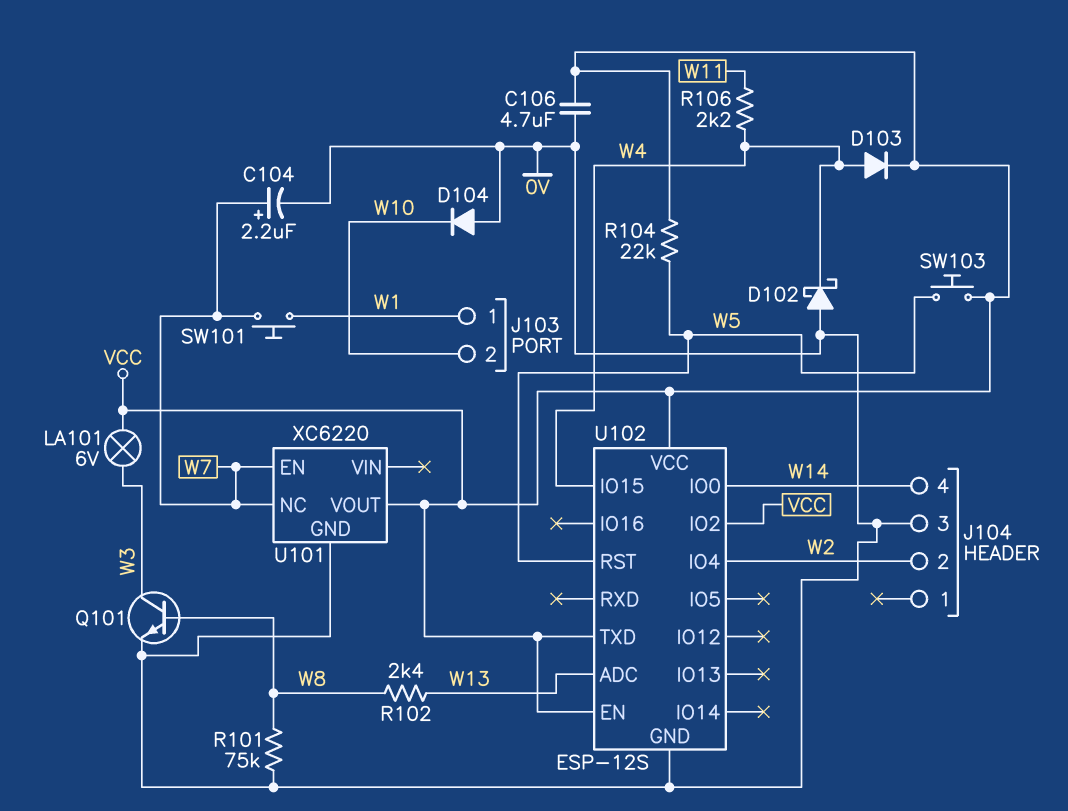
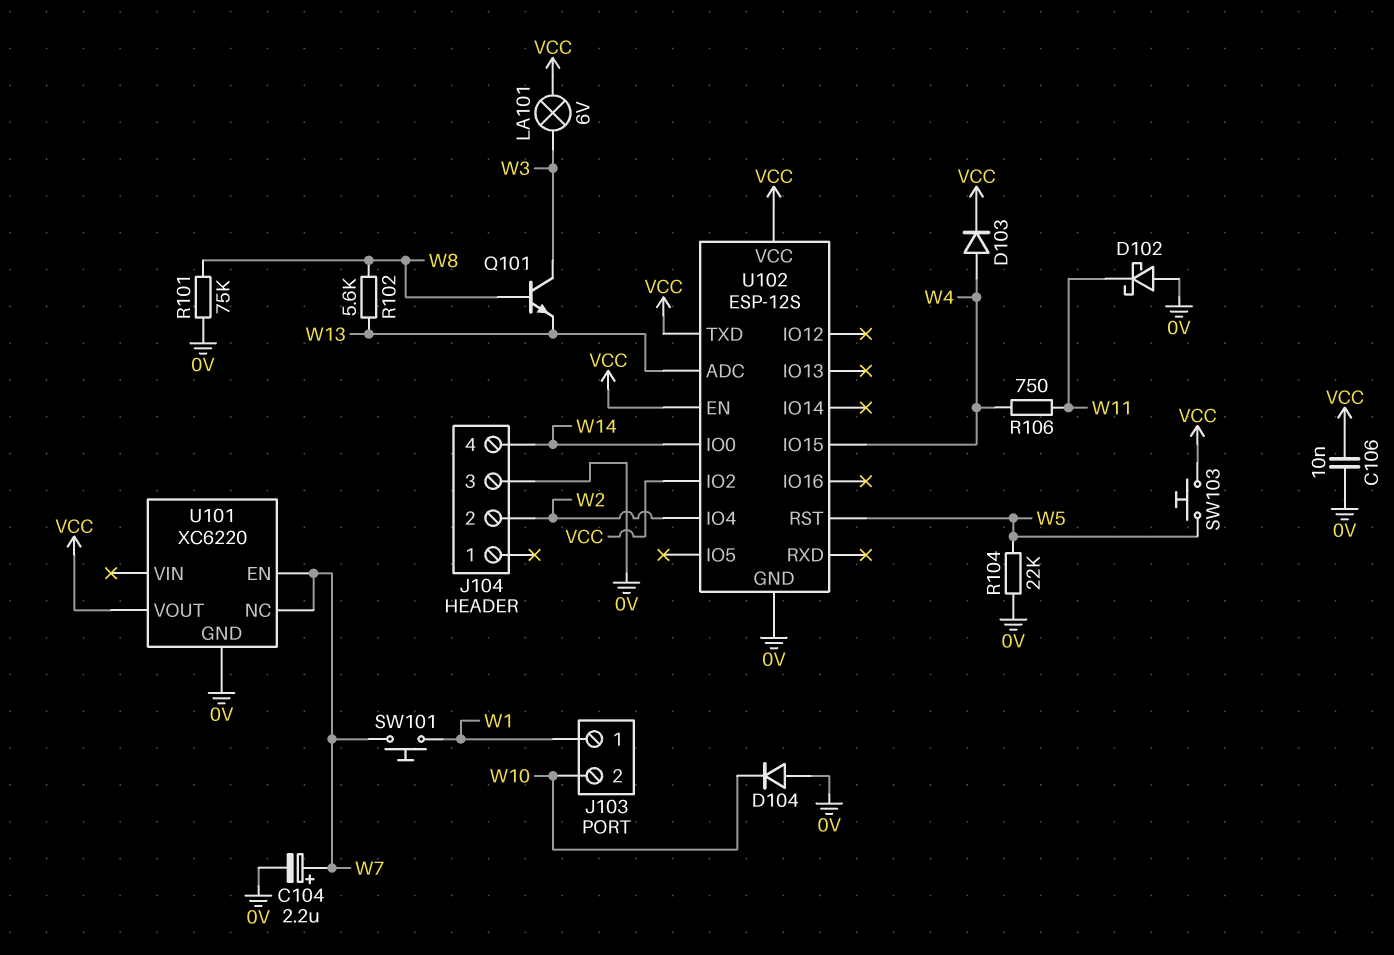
C106: 4.7uF (0V, VCC) -> 10nF (0V, VCC)
D102: schottky (A 0V, K W4) -> schottky (A 0V, K W11)
Q101: NPN (B W8, C W3, E 0V) -> NPN (B W8, C W3, E W13)
R102: 2.4k (W8, W13) -> 5.6k (W8, W13)
R104: 22k (VCC, W5) -> 22k (0V, W5)
R106: 2.2k (W4, W11) -> 750 (W4, W11)

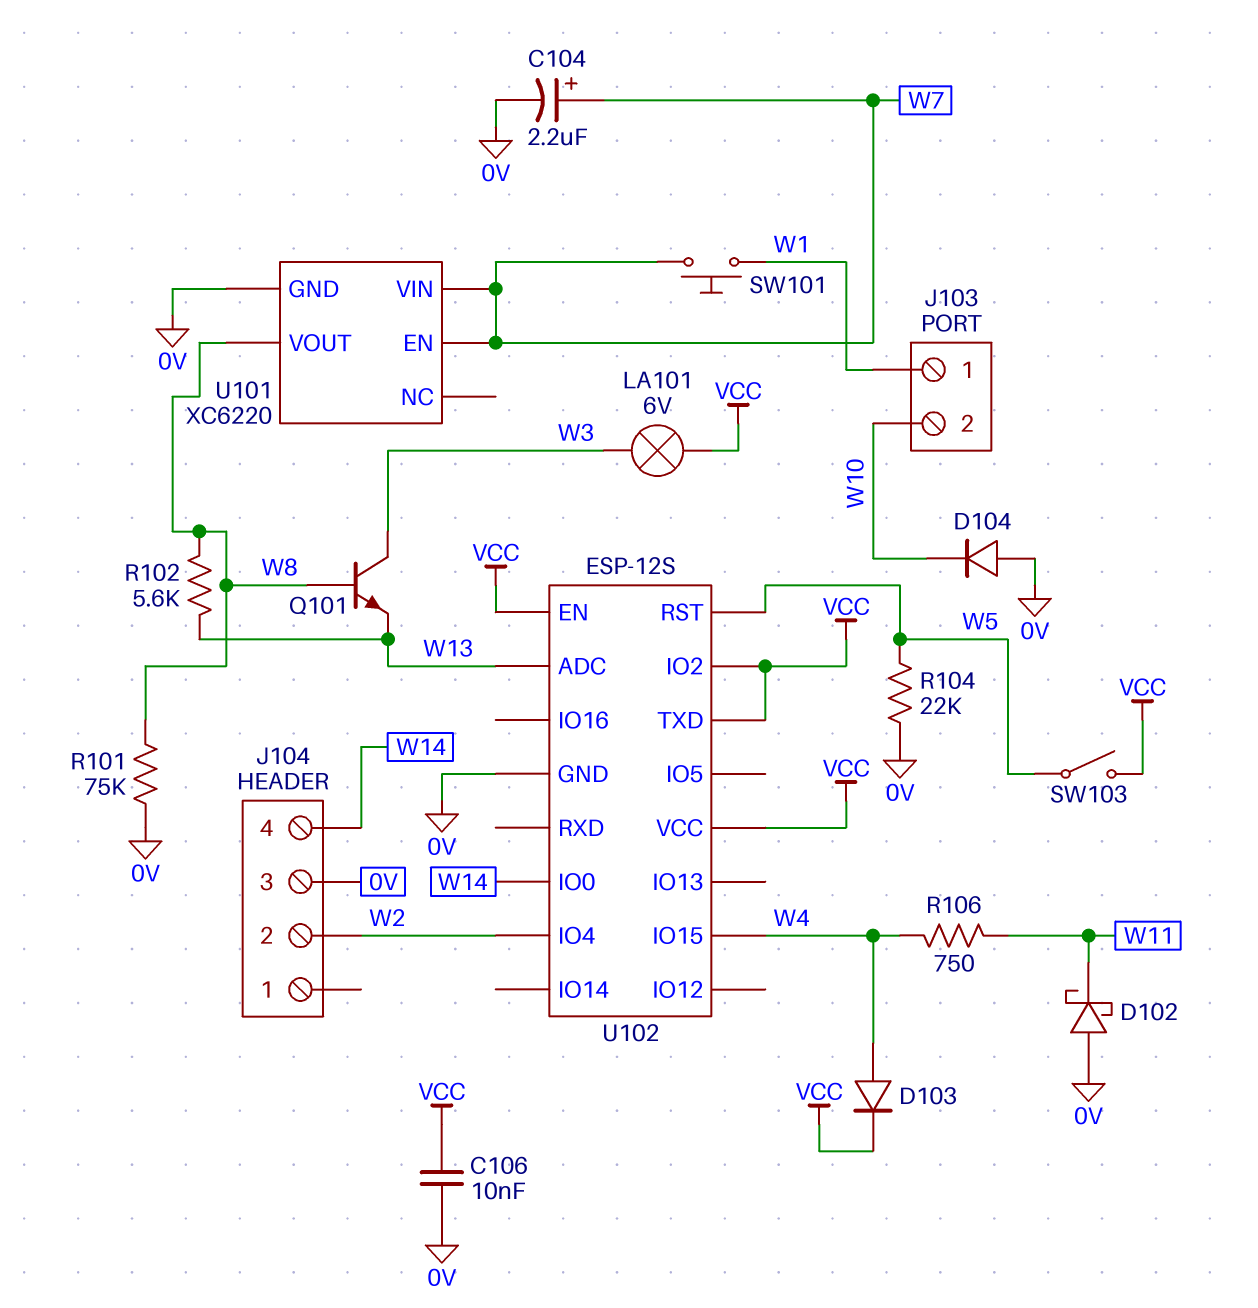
SW103: button (VCC, W5) -> switch (VCC, W5)
U101 pin NC: W7 -> none
U101 pin VIN: none -> W7
U101 pin VOUT: VCC -> W8

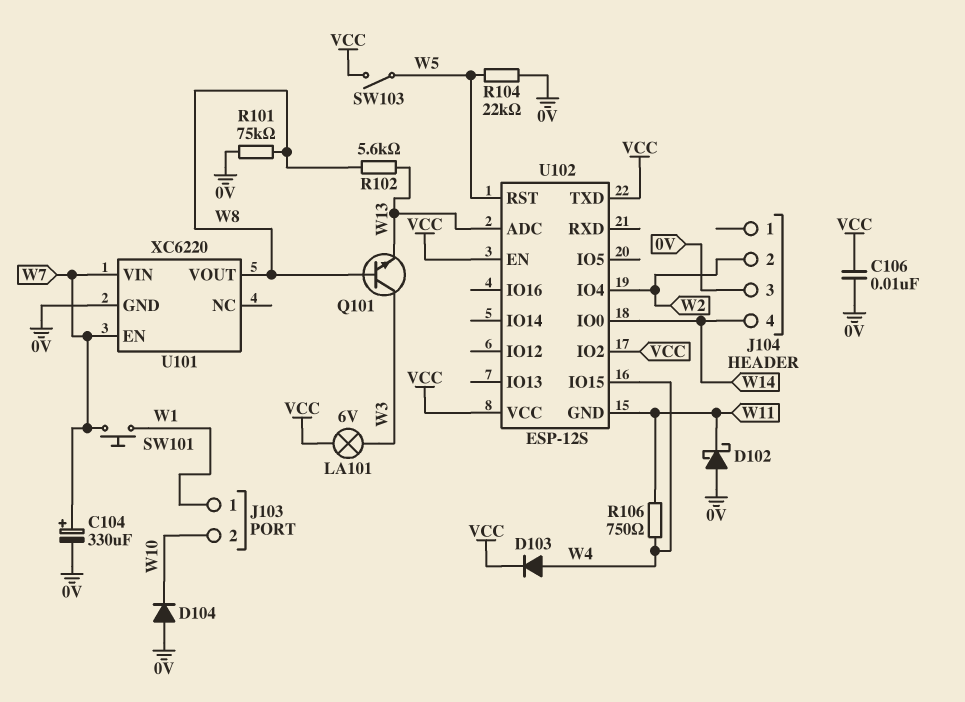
C104: 2.2uF (plus W7, minus 0V) -> 330uF (plus W7, minus 0V)
U102 pin GND: 0V -> W11

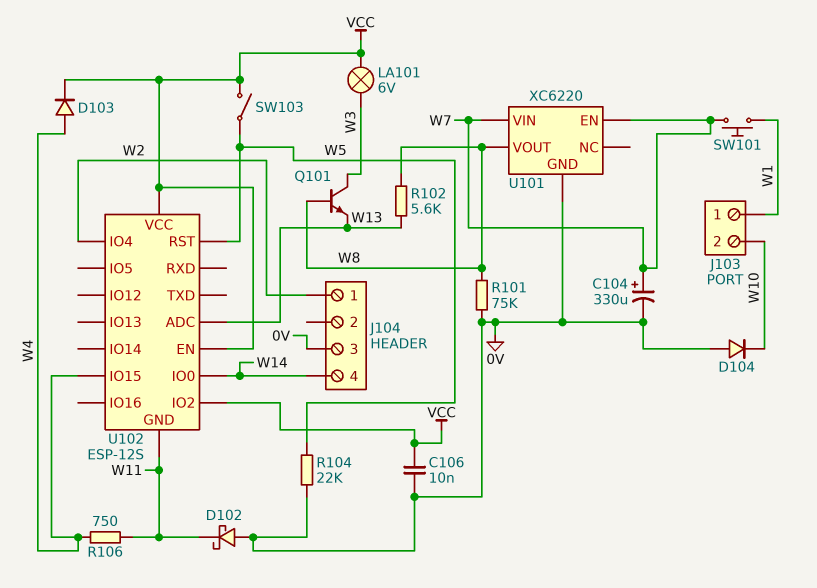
J104 pin 1: none -> W2
J104 pin 2: W2 -> none
U102 pin TXD: VCC -> none

